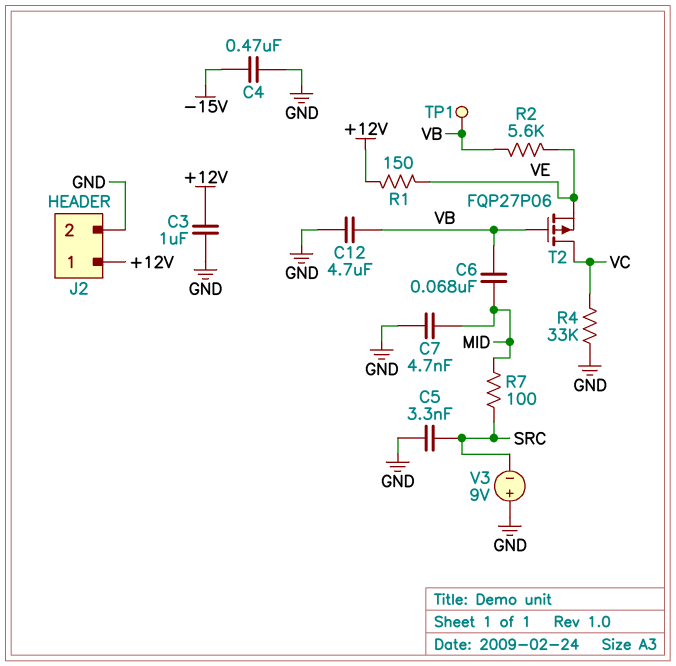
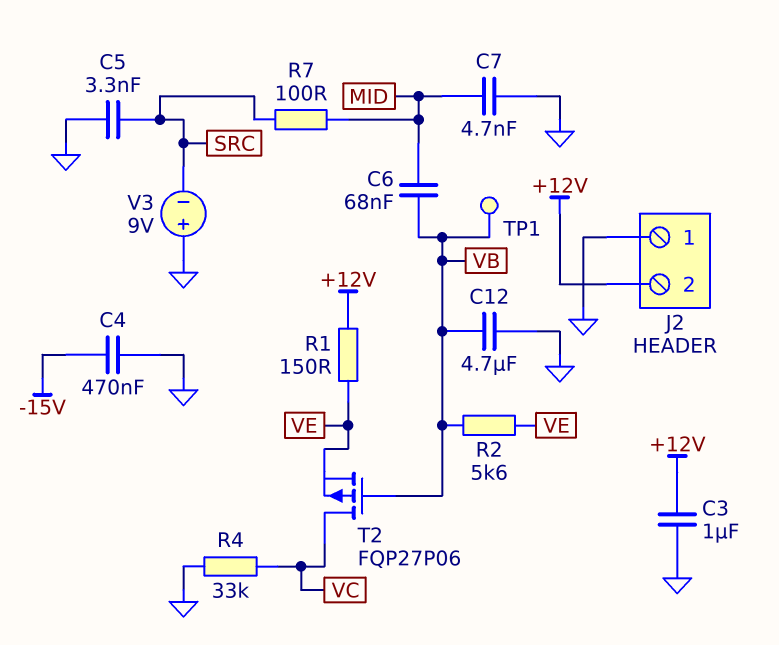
J2 pin 1: +12V -> GND
J2 pin 2: GND -> +12V

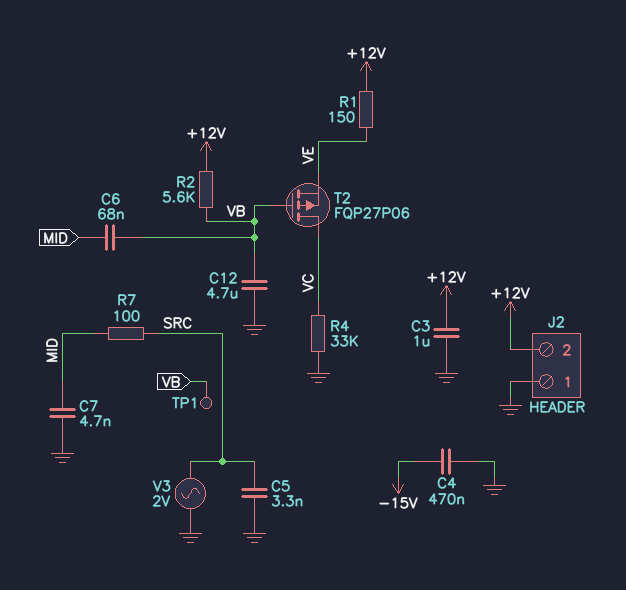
R2: 5.6k (VB, VE) -> 5.6k (+12V, VB)
V3: 9V (plus GND, minus SRC) -> AC 2V (GND, SRC)

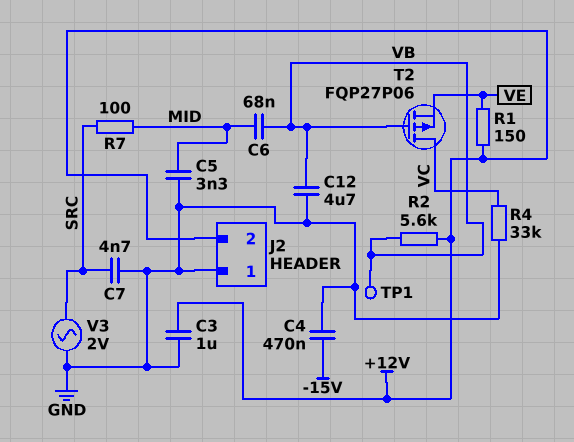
C5: 3.3nF (GND, SRC) -> 3.3nF (GND, MID)
C7: 4.7nF (GND, MID) -> 4.7nF (GND, SRC)

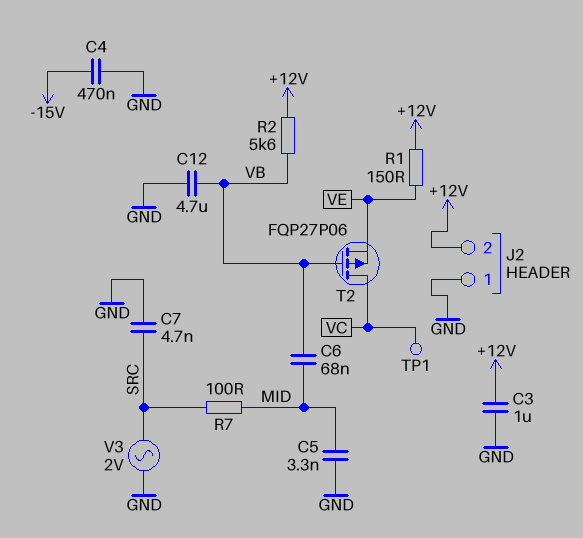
R4: 33k (GND, VC) -> none
TP1: test point (VB) -> test point (VC)

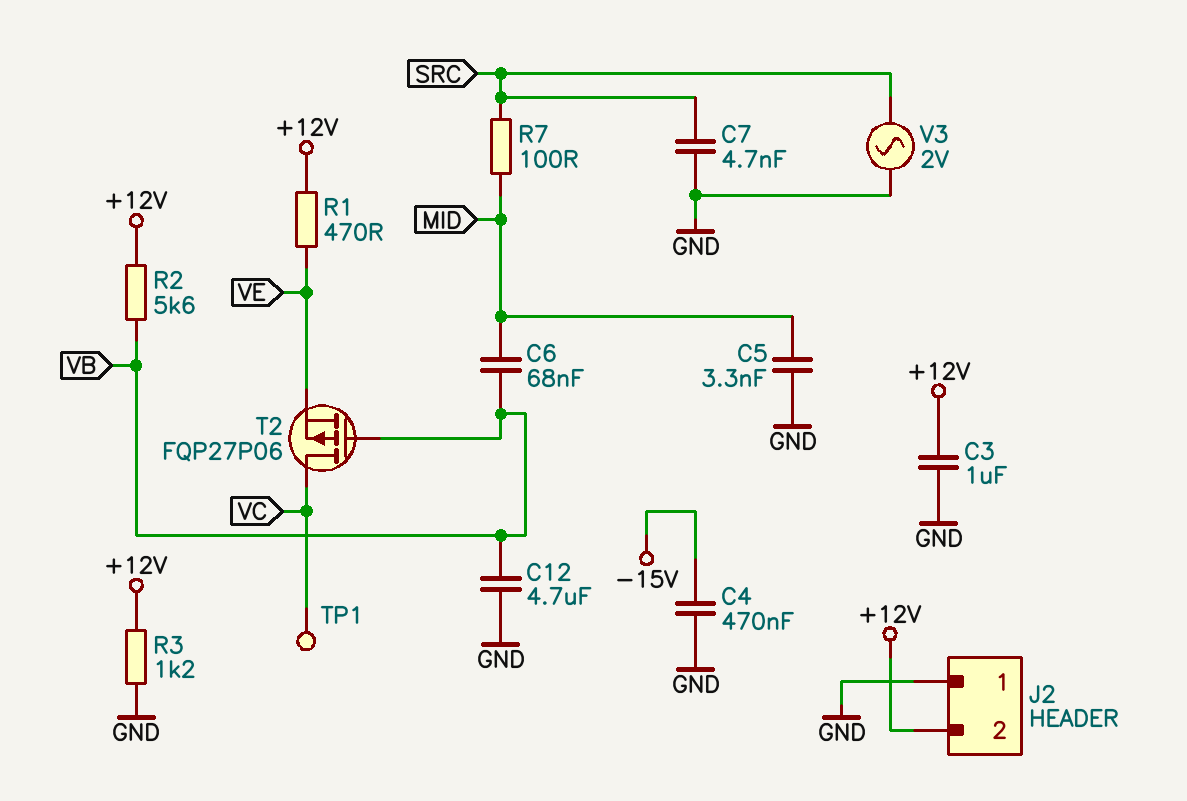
R1: 150 (+12V, VE) -> 470 (+12V, VE)
R3: none -> 1.2k (+12V, GND)

